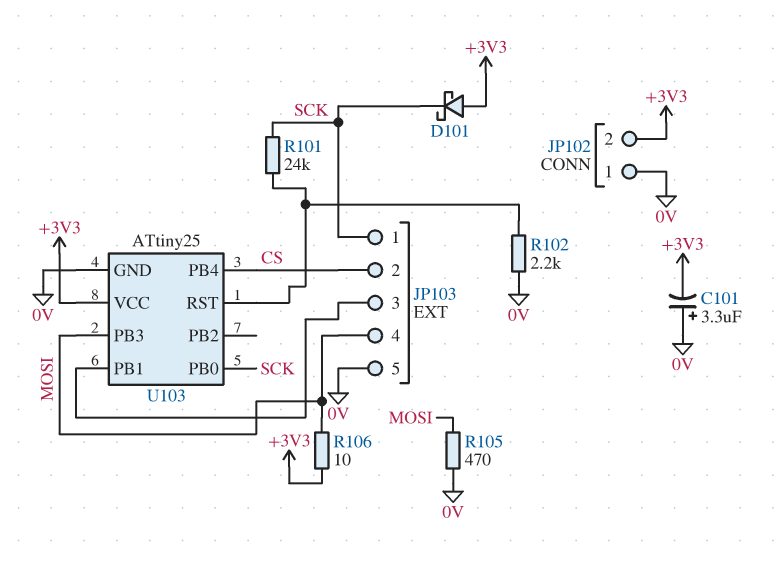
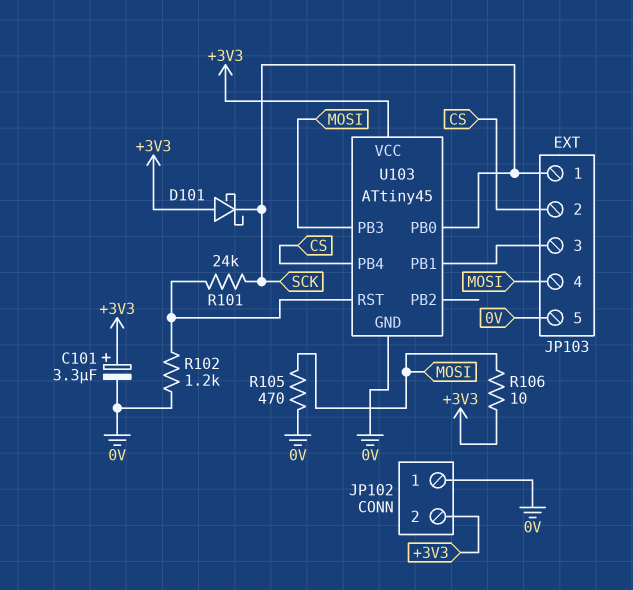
C101: 3.3uF (plus 0V, minus +3V3) -> 3.3uF (plus +3V3, minus 0V)
R102: 2.2k (0V, U103/RST) -> 1.2k (0V, U103/RST)
U103: ATtiny25 -> ATtiny45

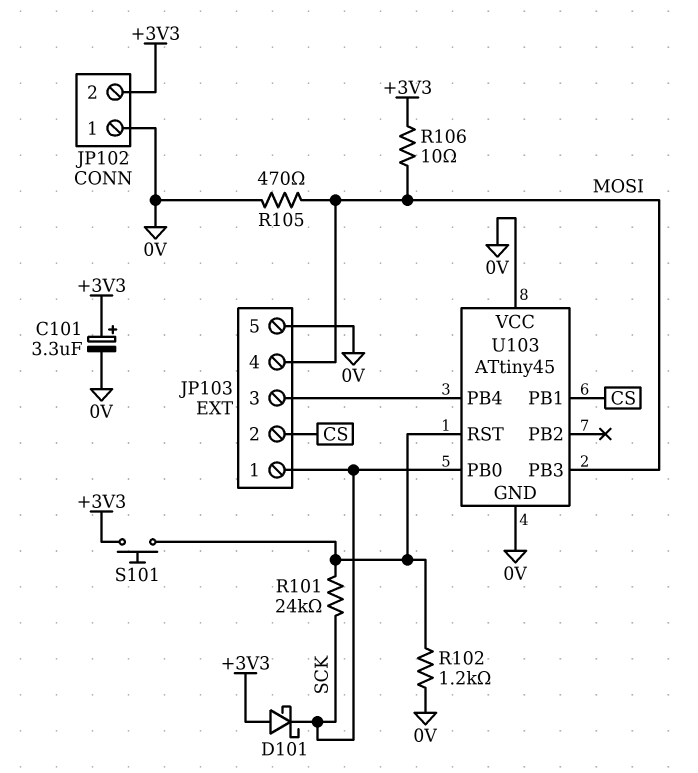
S101: none -> button (+3V3, U103/RST)
U103 pin PB1: JP103/3 -> CS
U103 pin PB4: CS -> JP103/3
U103 pin VCC: +3V3 -> 0V

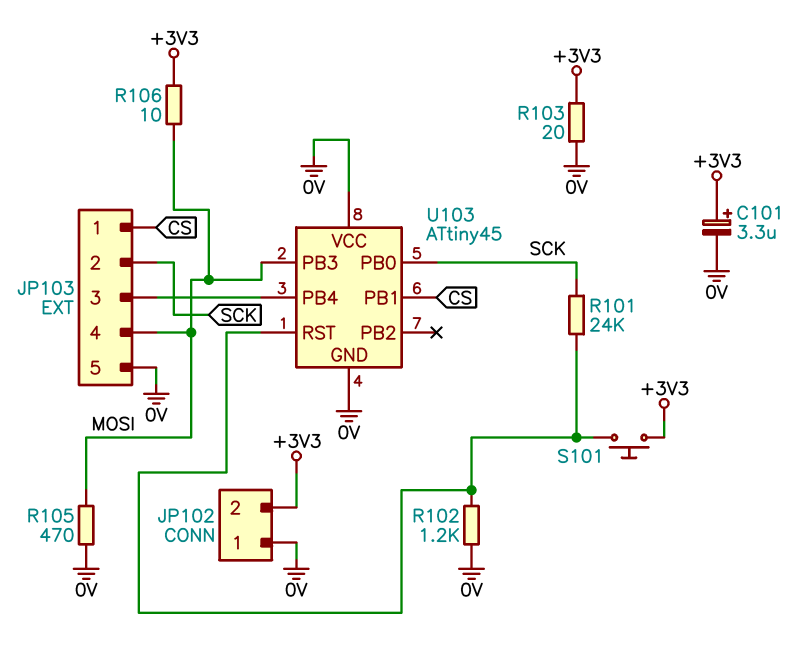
D101: schottky (A +3V3, K SCK) -> none
JP103 pin 1: SCK -> CS
JP103 pin 2: CS -> SCK
R103: none -> 20 (+3V3, 0V)

